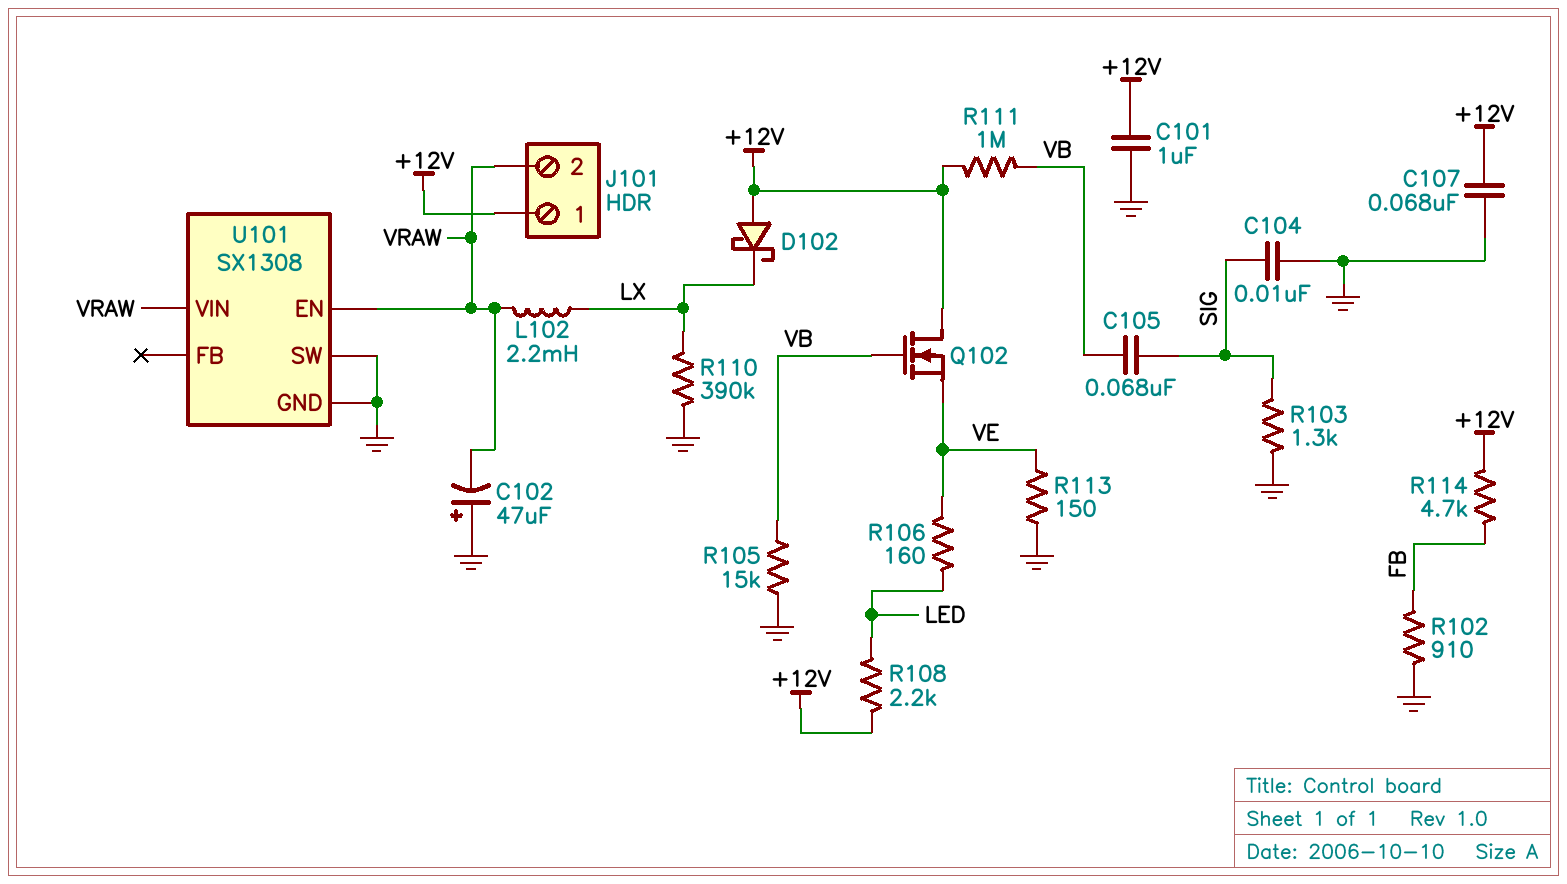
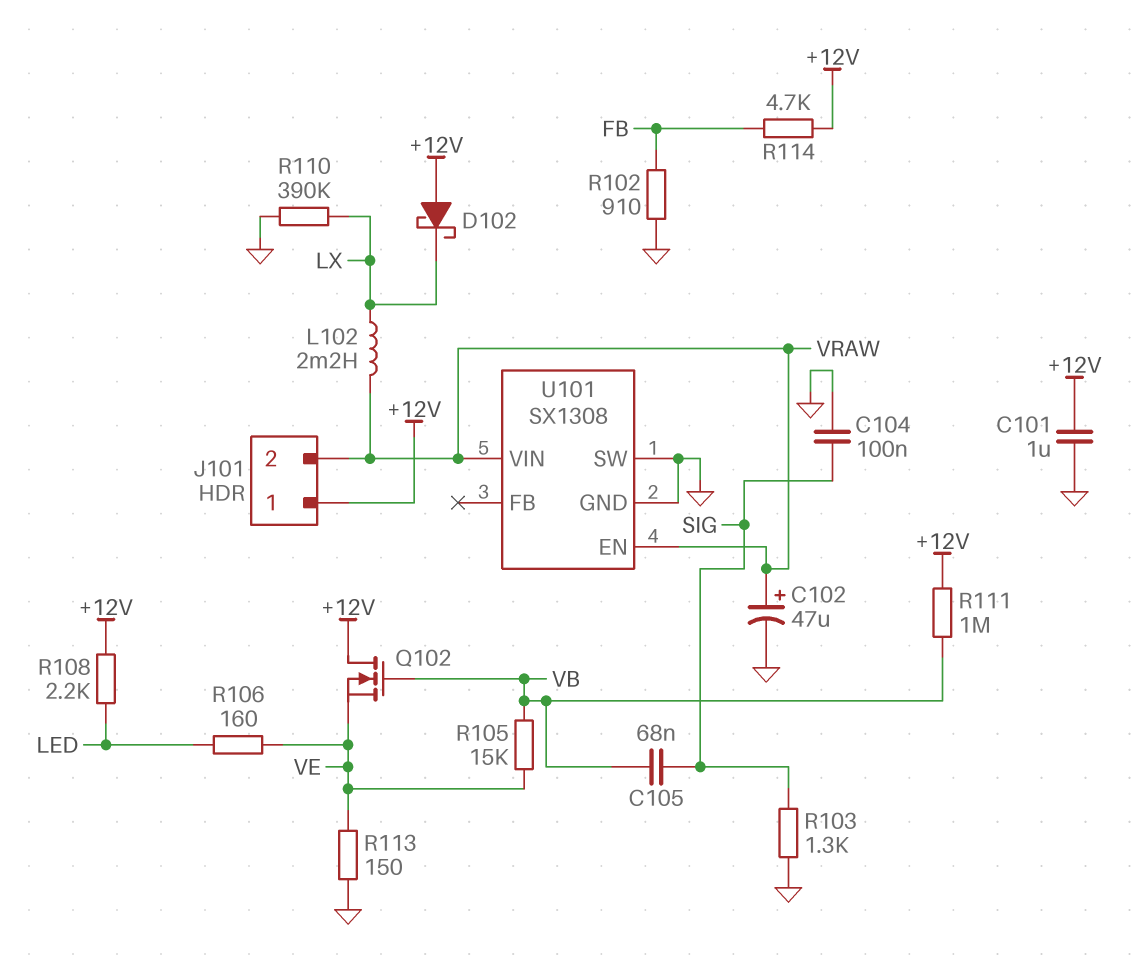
C102: 47uF (plus GND, minus VRAW) -> 47uF (plus VRAW, minus GND)
C104: 10nF (GND, SIG) -> 100nF (GND, SIG)
C107: 68nF (+12V, GND) -> none
R105: 15k (GND, VB) -> 15k (VB, VE)

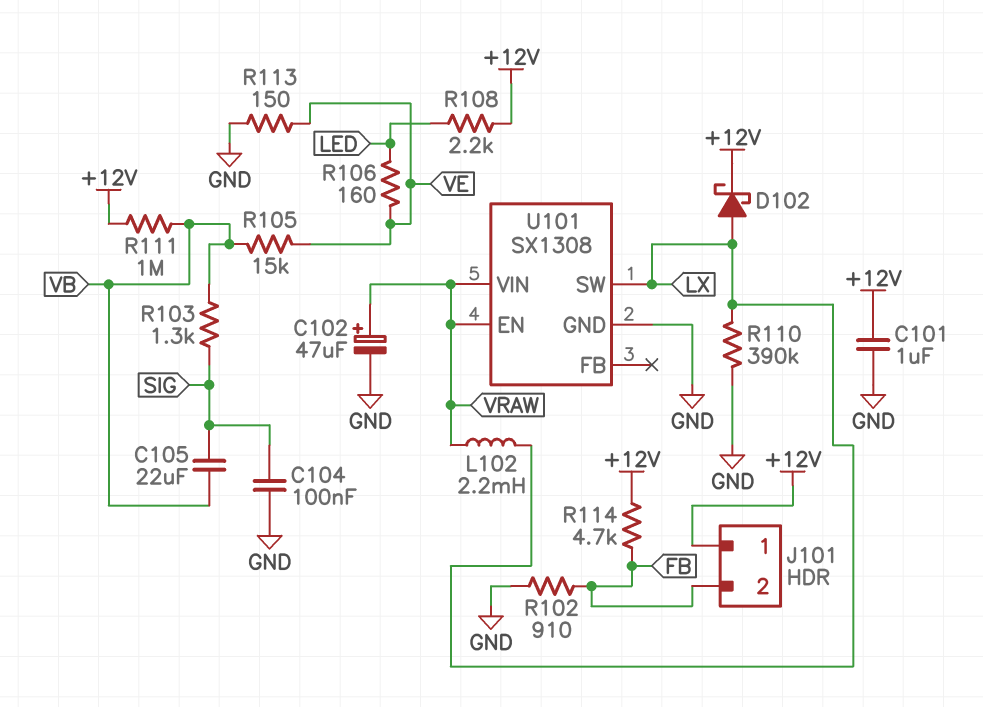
C105: 68nF (SIG, VB) -> 22uF (SIG, VB)
D102: schottky (A +12V, K LX) -> schottky (A LX, K +12V)
J101 pin 2: VRAW -> FB
Q102: NMOS (G VB, D +12V, S VE) -> none
R103: 1.3k (GND, SIG) -> 1.3k (SIG, VB)
U101 pin SW: GND -> LX

